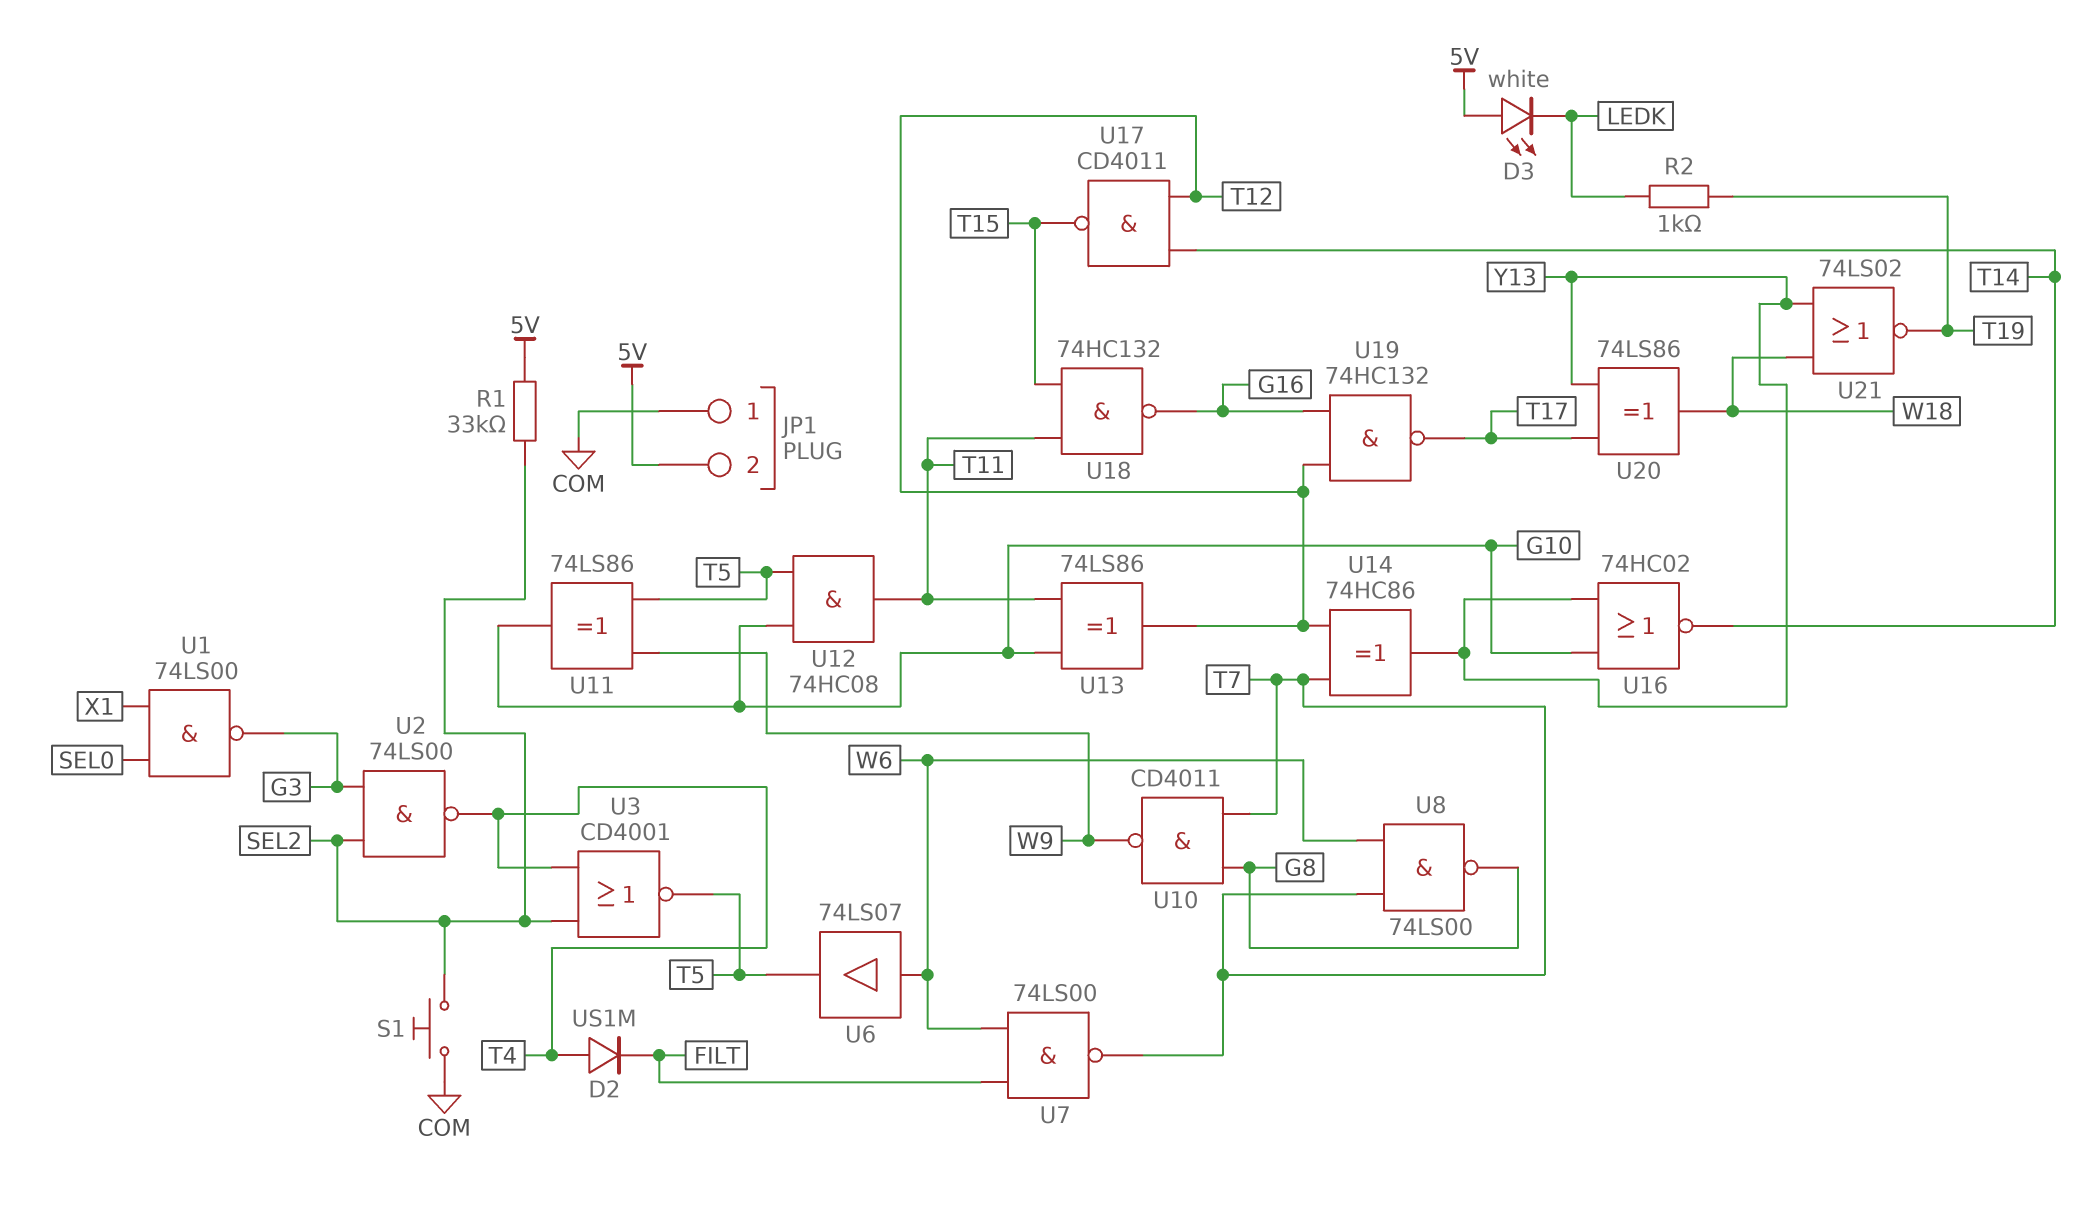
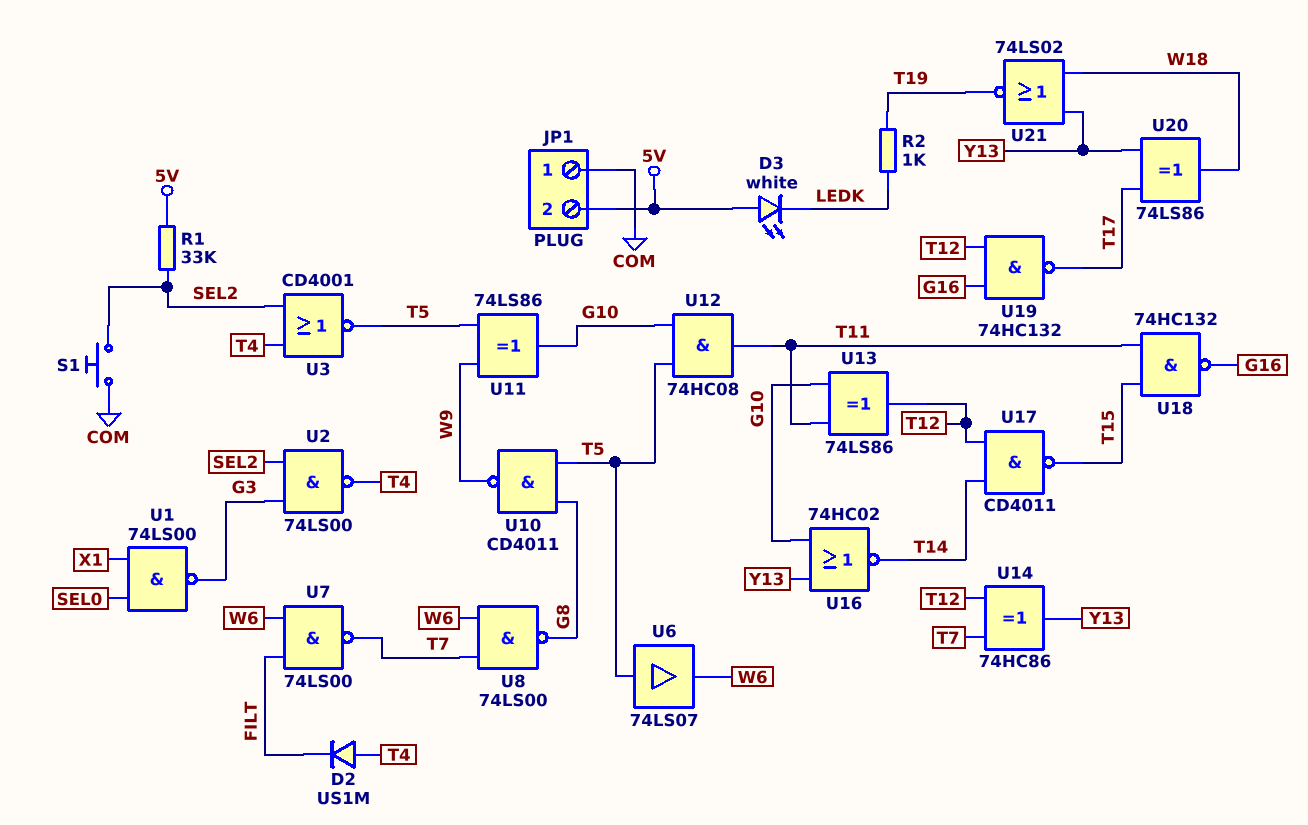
U6: buffer 74LS07 (in W6, out T5) -> buffer 74LS07 (in T5, out W6)
U10: NAND CD4011 (in G8, in T7, out W9) -> NAND CD4011 (in G8, in T5, out W9)

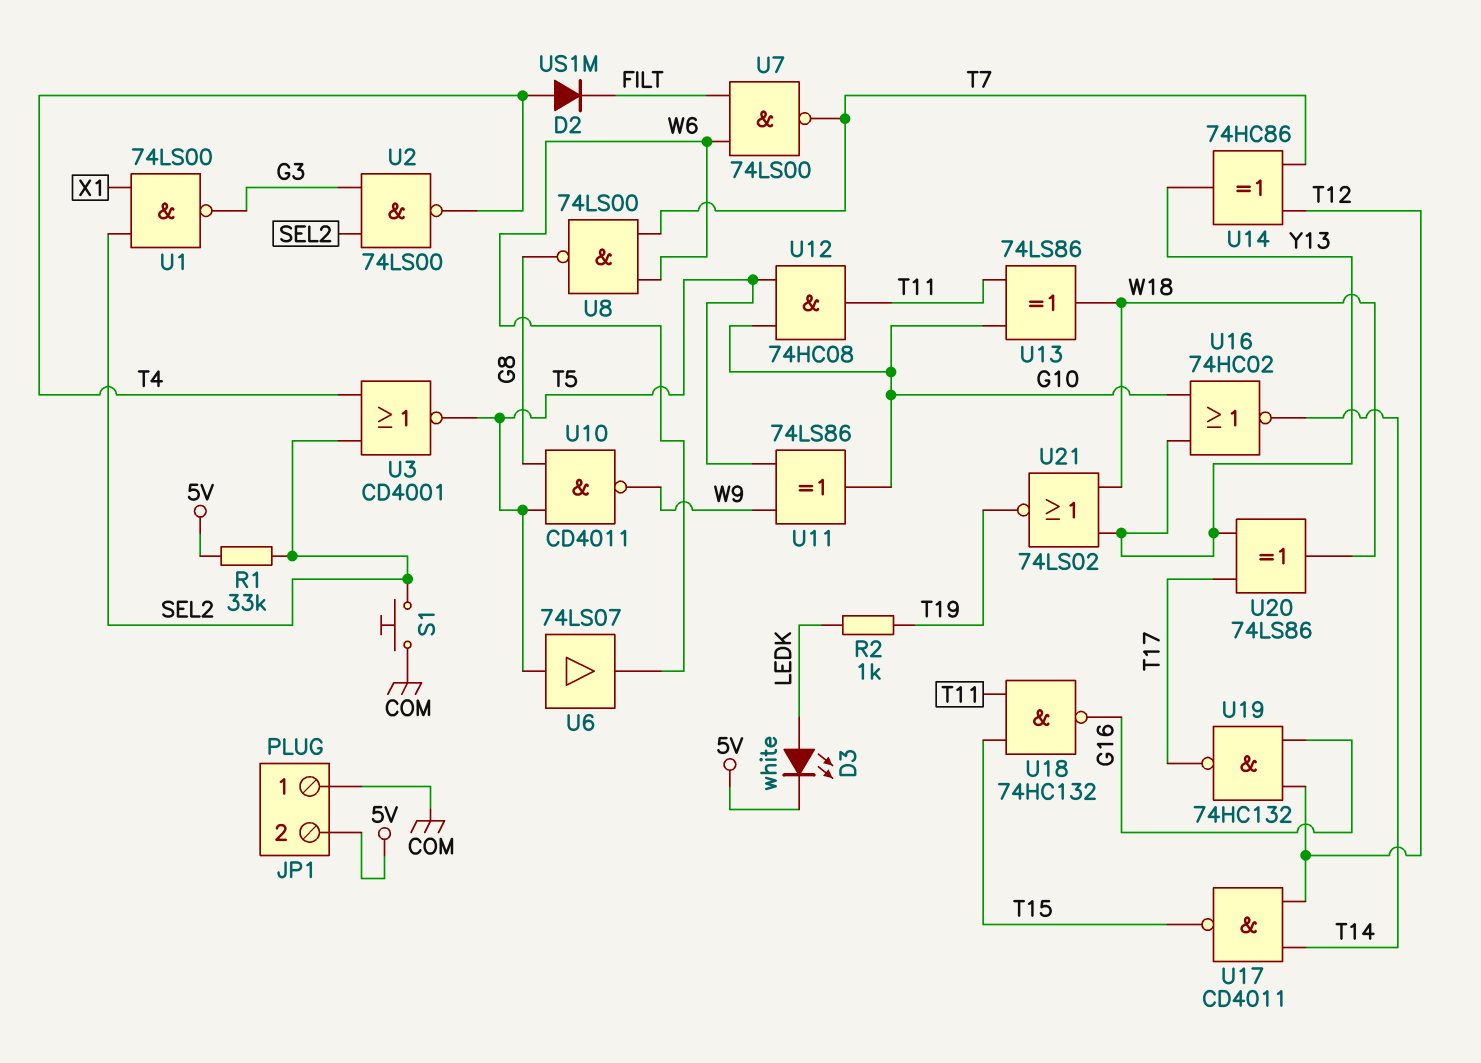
D3: LED white (A 5V, K LEDK) -> LED white (A LEDK, K 5V)
U1: NAND 74LS00 (in SEL0, in X1, out G3) -> NAND 74LS00 (in SEL2, in X1, out G3)
U13: XOR 74LS86 (in G10, in T11, out T12) -> XOR 74LS86 (in G10, in T11, out W18)

